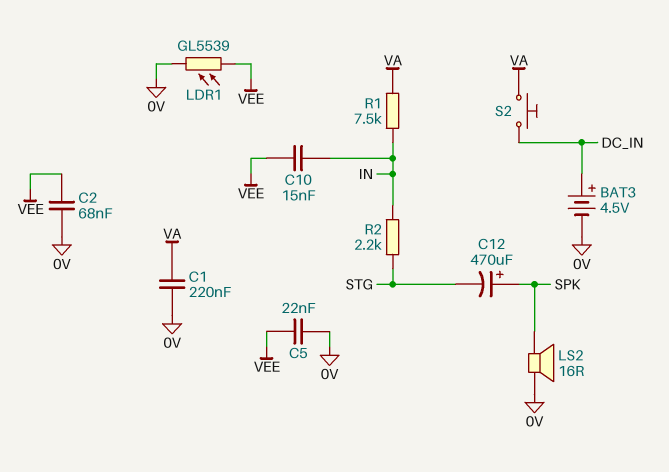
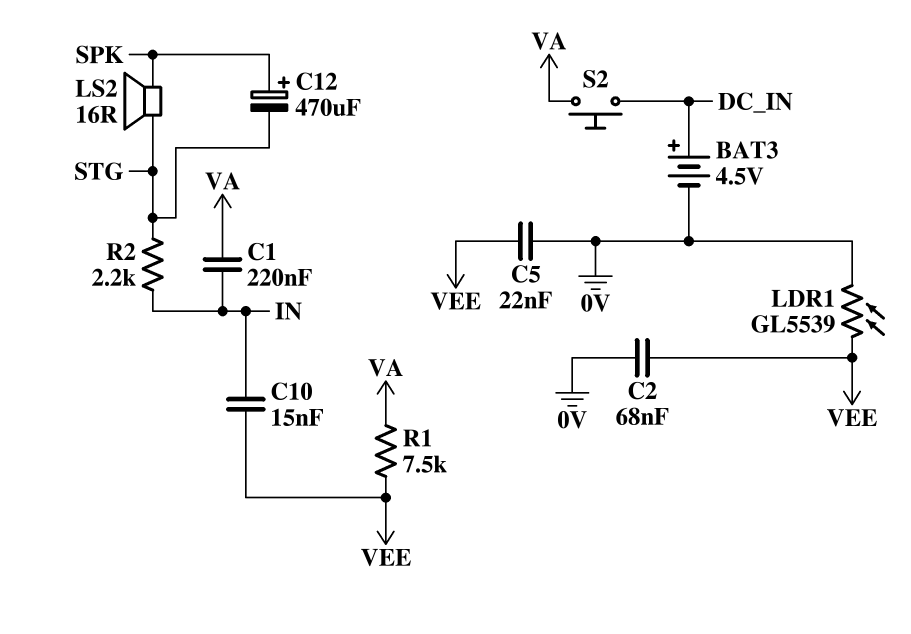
C1: 220nF (0V, VA) -> 220nF (IN, VA)
LS2: speaker 16R (0V, SPK) -> speaker 16R (SPK, STG)
R1: 7.5k (IN, VA) -> 7.5k (VA, VEE)

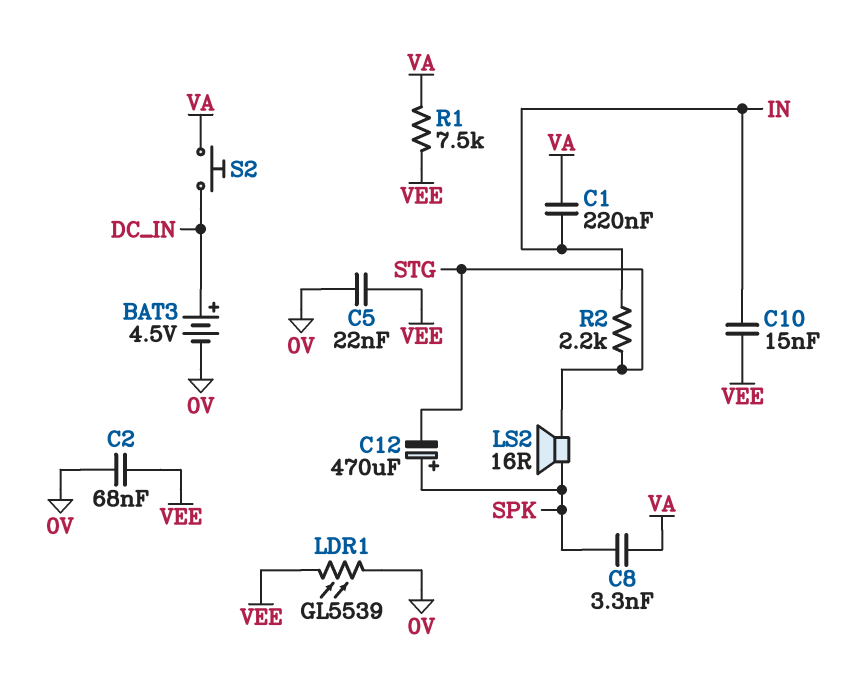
C8: none -> 3.3nF (SPK, VA)

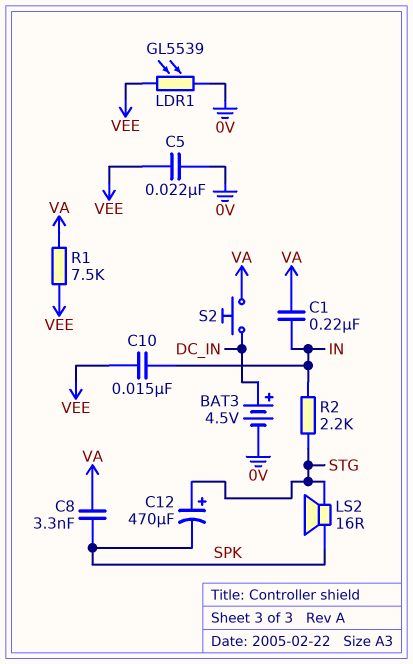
C2: 68nF (0V, VEE) -> none
C12: 470uF (plus SPK, minus STG) -> 470uF (plus STG, minus SPK)

